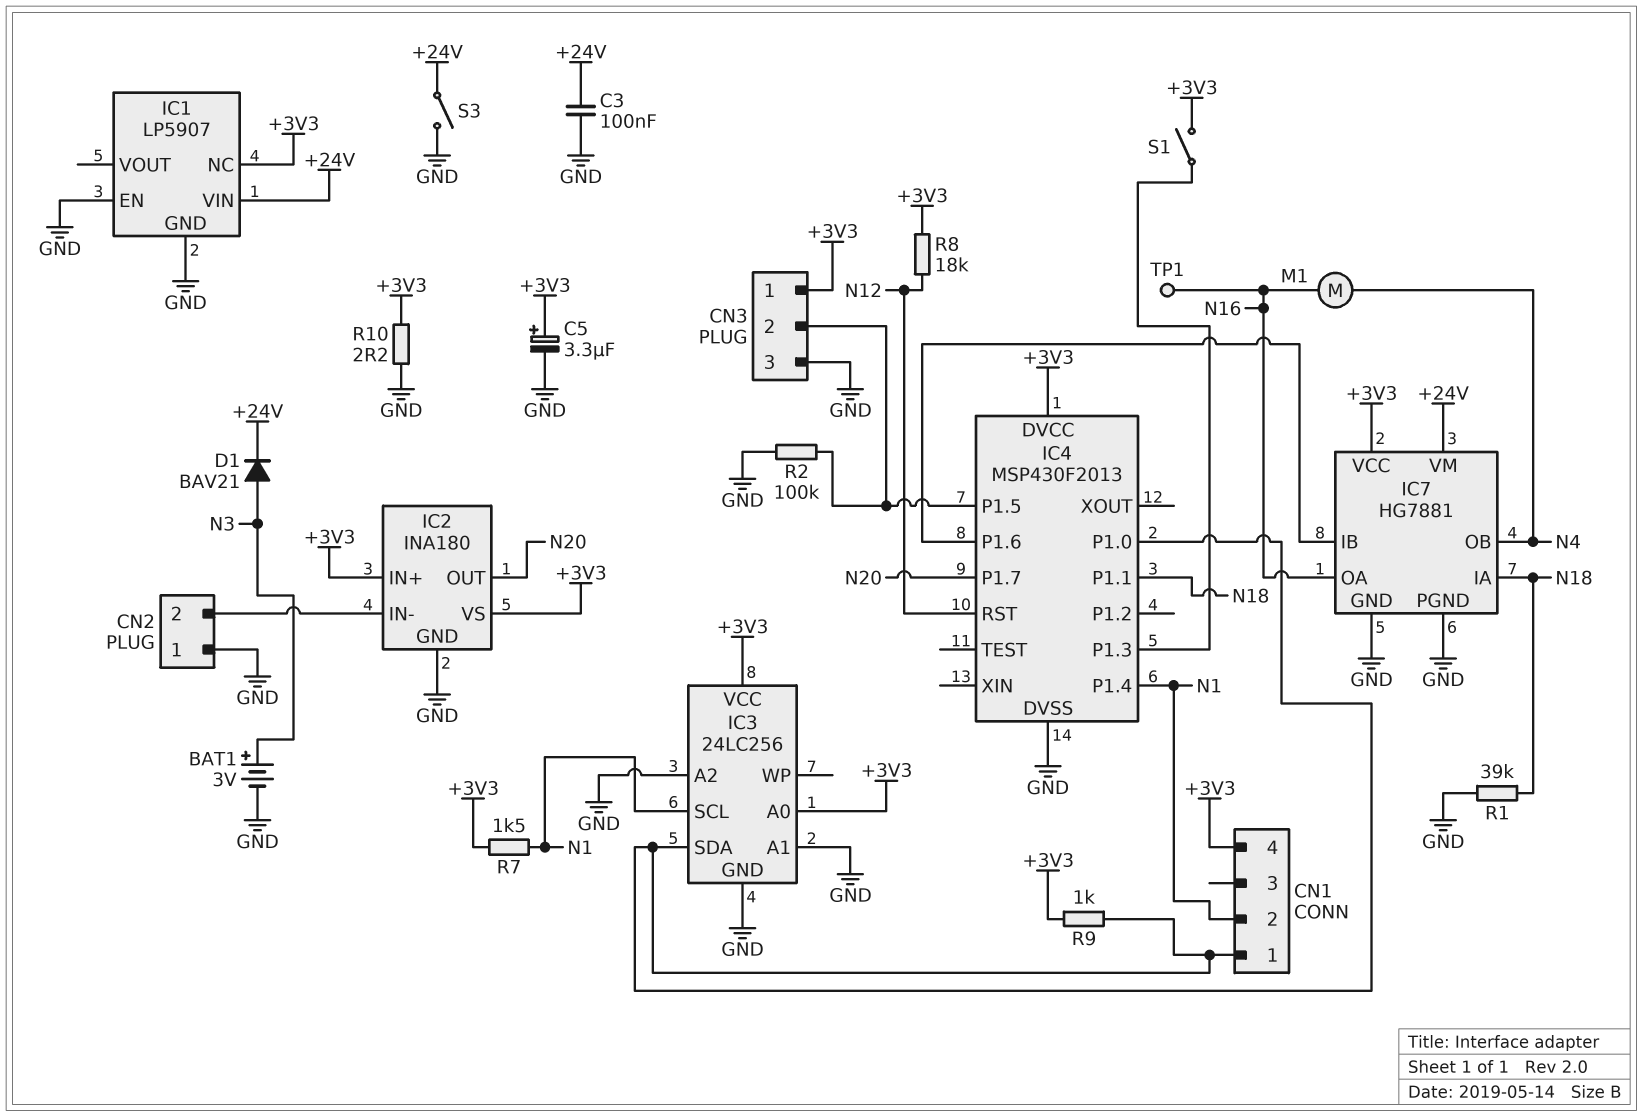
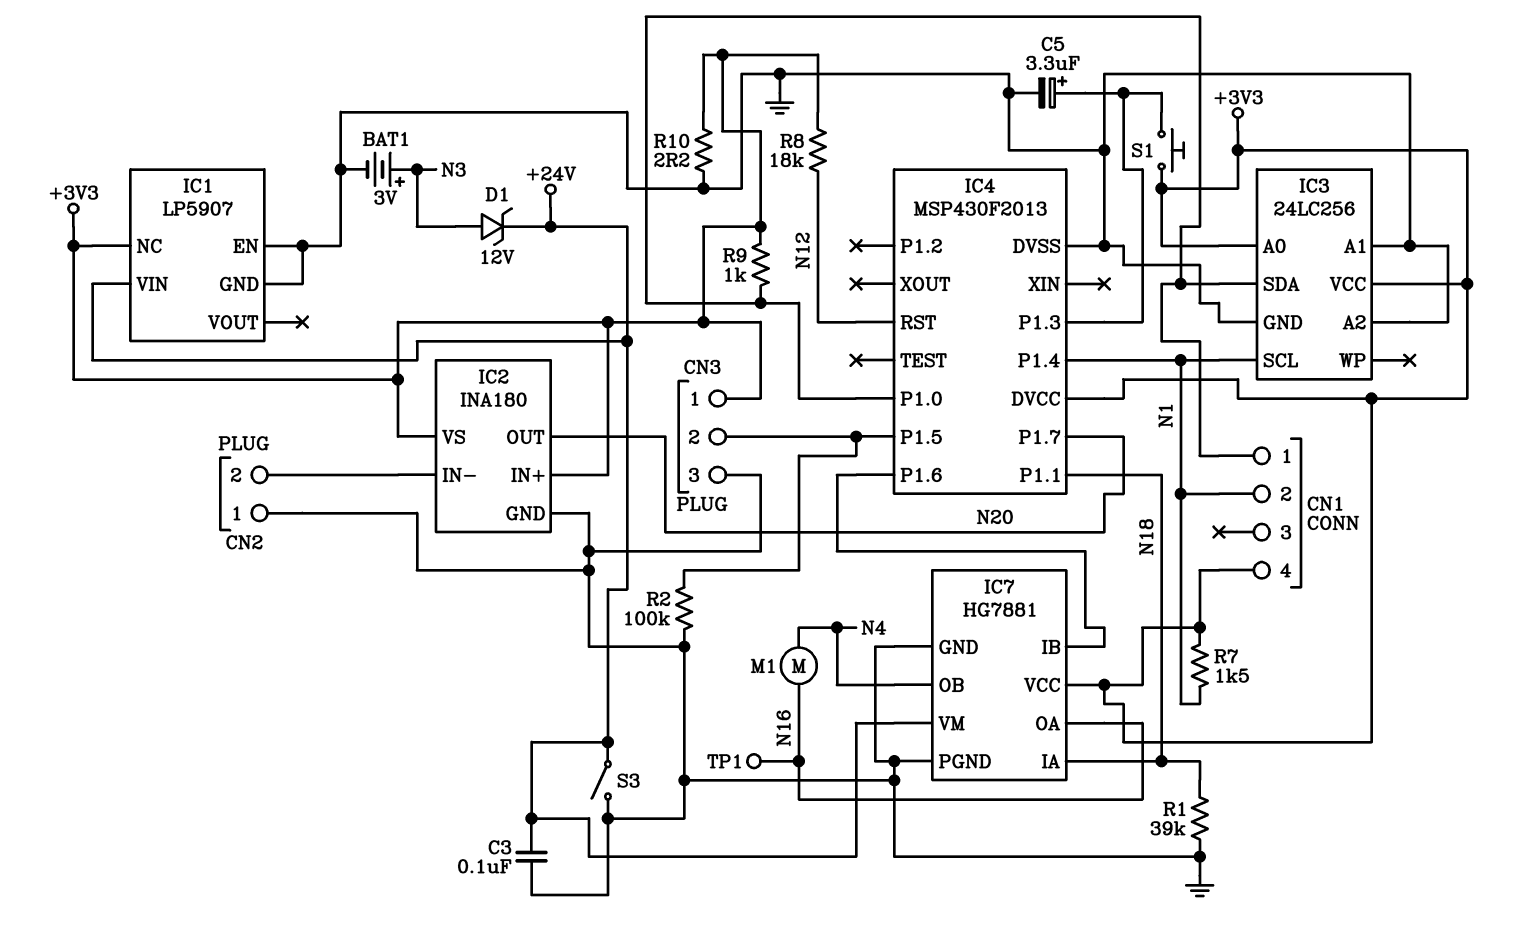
C5: 3.3uF (plus +3V3, minus GND) -> 3.3uF (plus IC4/P1.3, minus GND)
D1: diode BAV21 (A N3, K +24V) -> zener 12V (A N3, K +24V)
S1: switch (+3V3, IC4/P1.3) -> button (+3V3, IC4/P1.3)

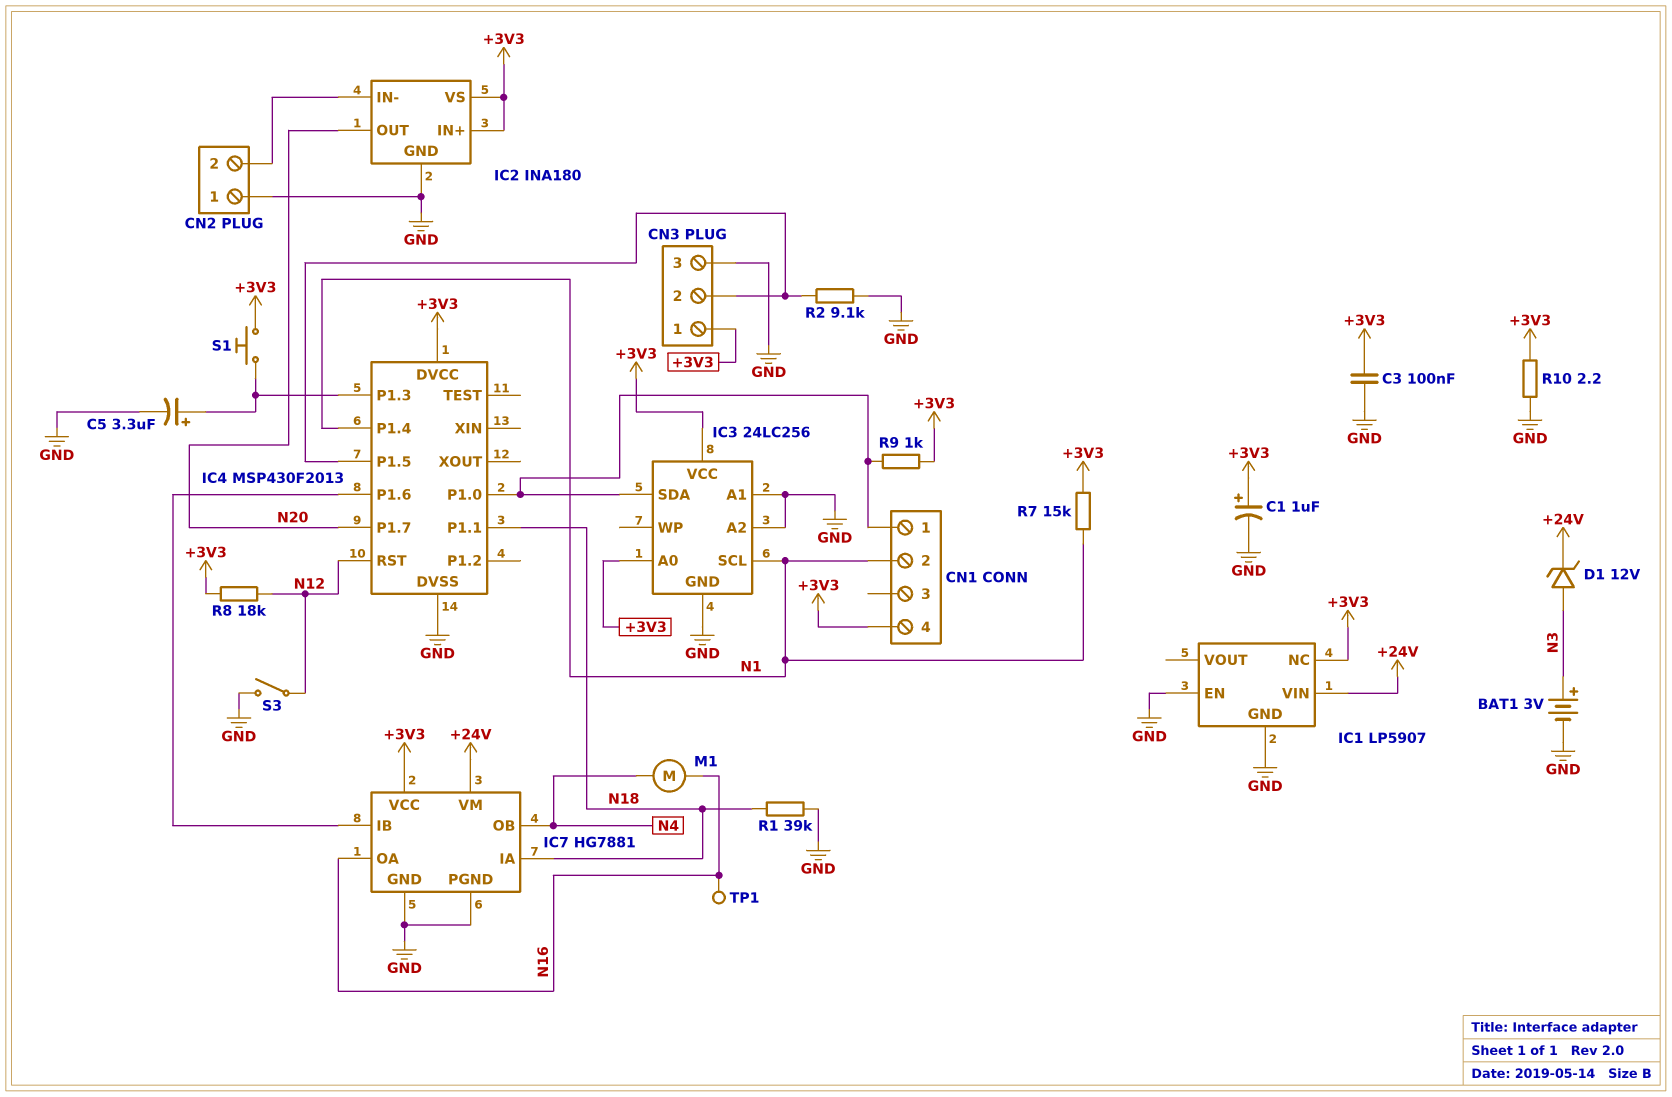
C1: none -> 1uF (plus +3V3, minus GND)
C3: 100nF (+24V, GND) -> 100nF (+3V3, GND)
R2: 100k (CN3/2, GND) -> 9.1k (CN3/2, GND)
R7: 1.5k (+3V3, N1) -> 15k (+3V3, N1)
S3: switch (+24V, GND) -> switch (GND, N12)

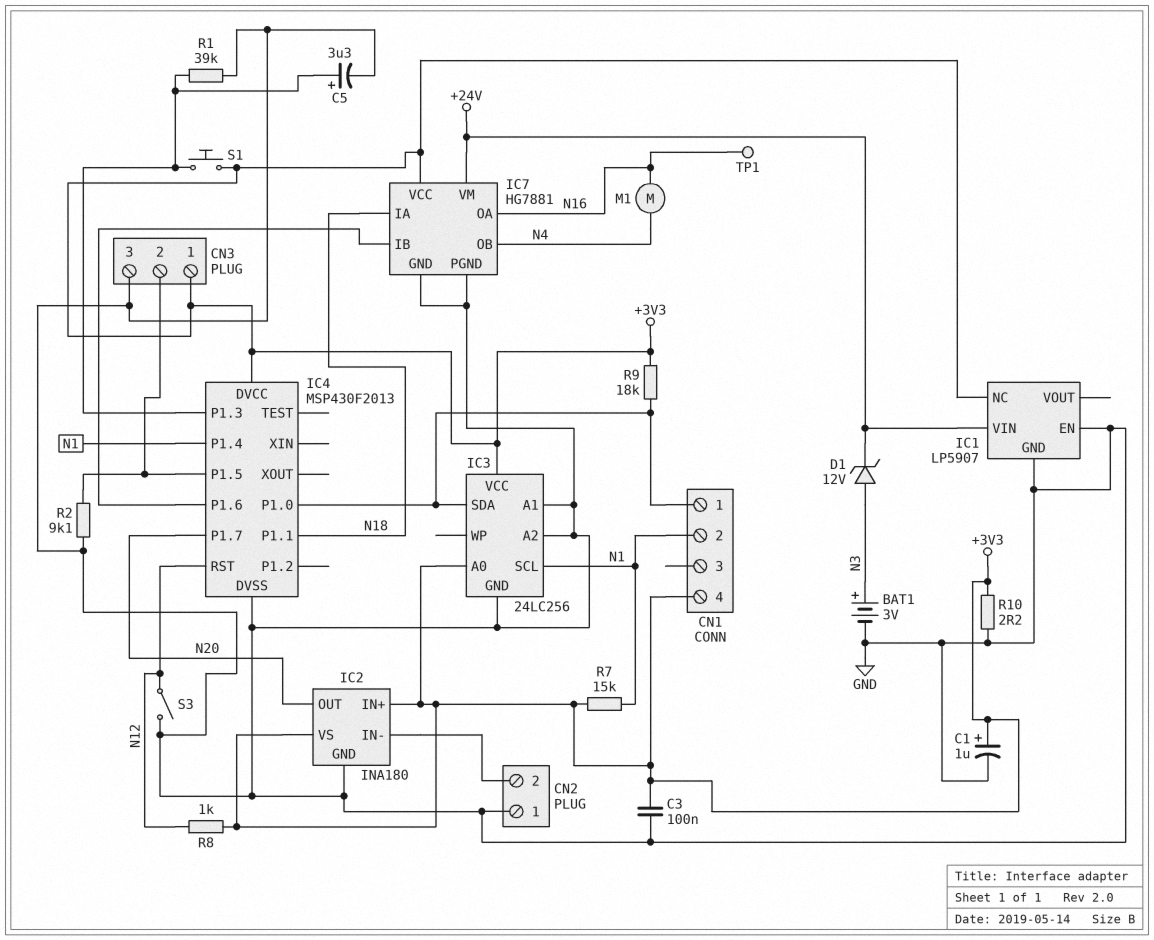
R1: 39k (GND, N18) -> 39k (GND, IC4/P1.3)
R8: 18k (+3V3, N12) -> 1k (+3V3, N12)
R9: 1k (+3V3, CN1/1) -> 18k (+3V3, CN1/1)

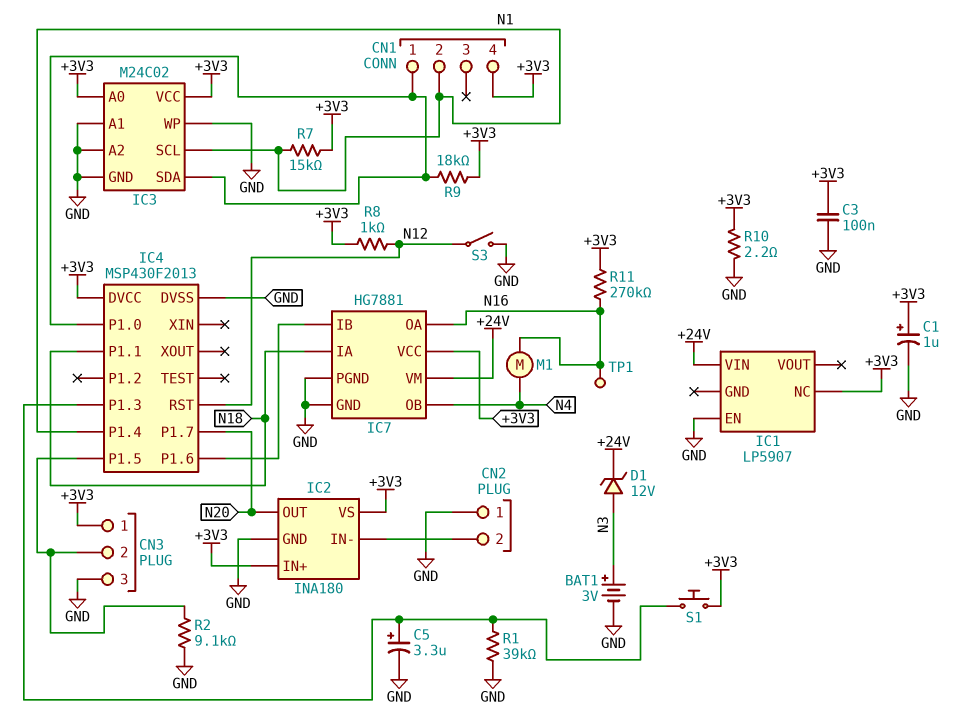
IC1 pin GND: GND -> none
IC3: 24LC256 -> M24C02
IC3 pin WP: none -> GND
R11: none -> 270k (+3V3, N16)

